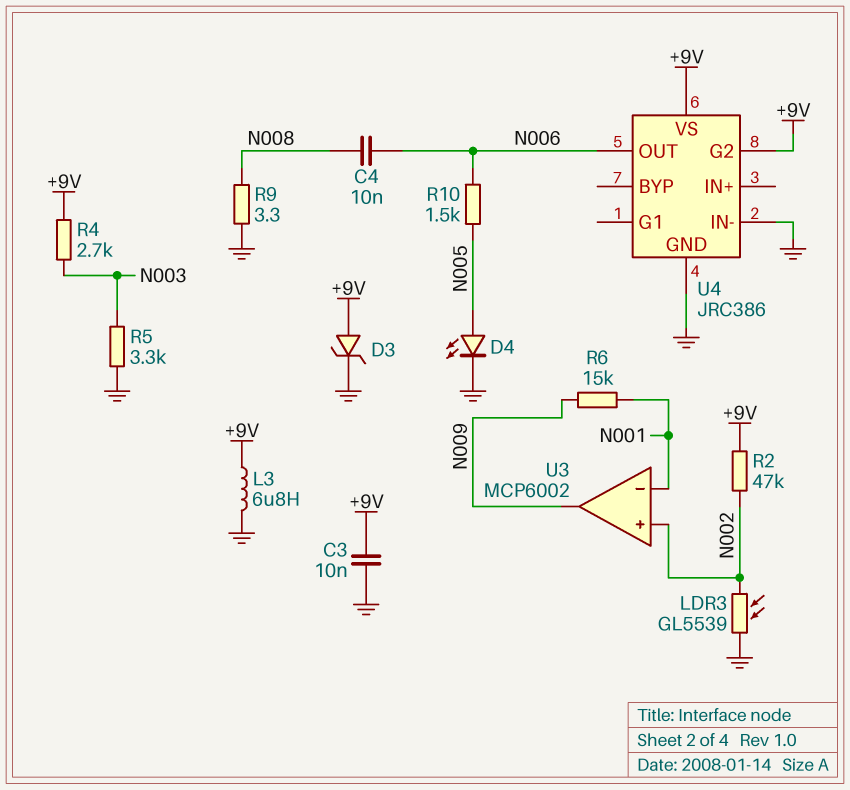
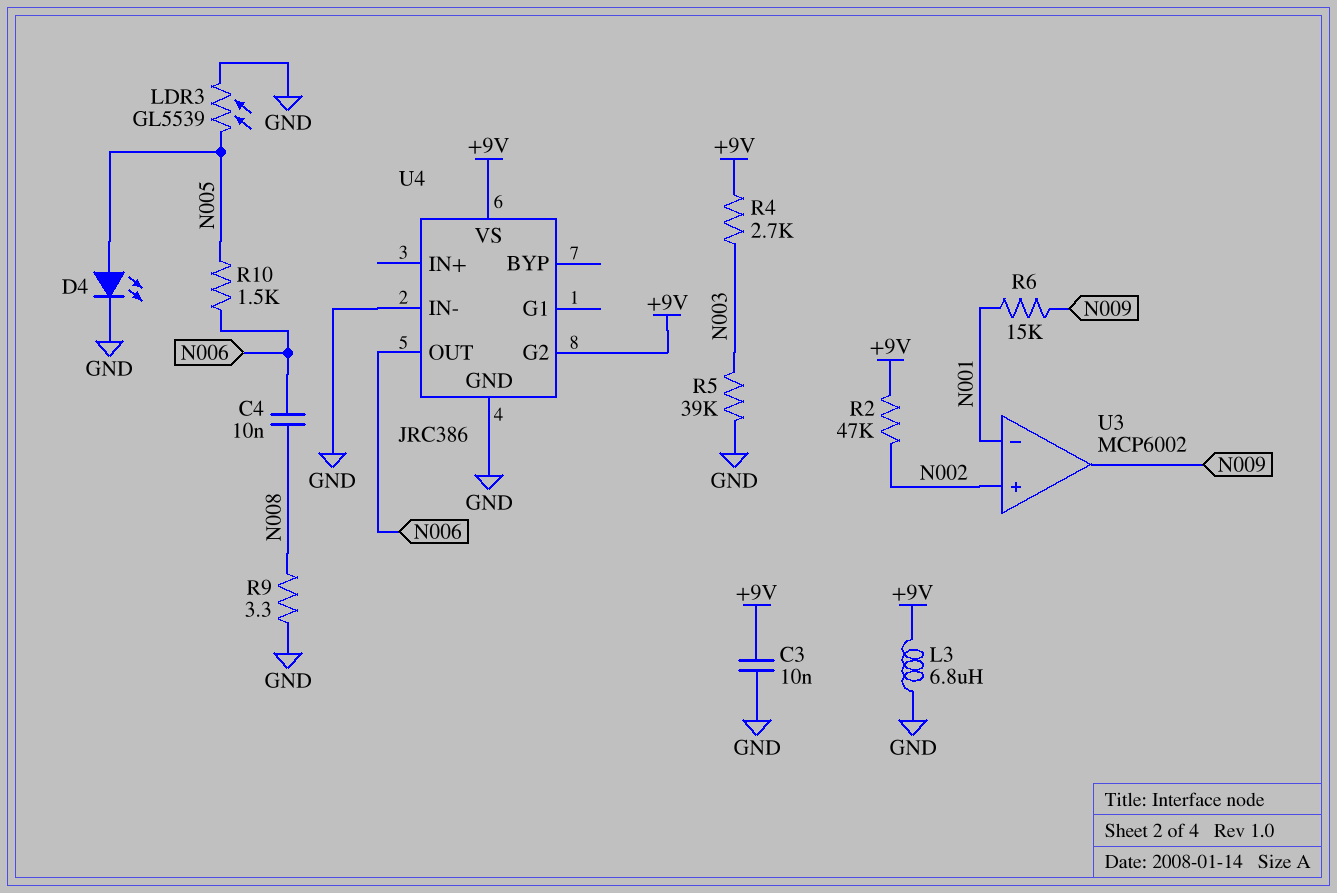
D3: zener (A +9V, K GND) -> none
LDR3: GL5539 (GND, N002) -> GL5539 (GND, N005)
R5: 3.3k (GND, N003) -> 39k (GND, N003)

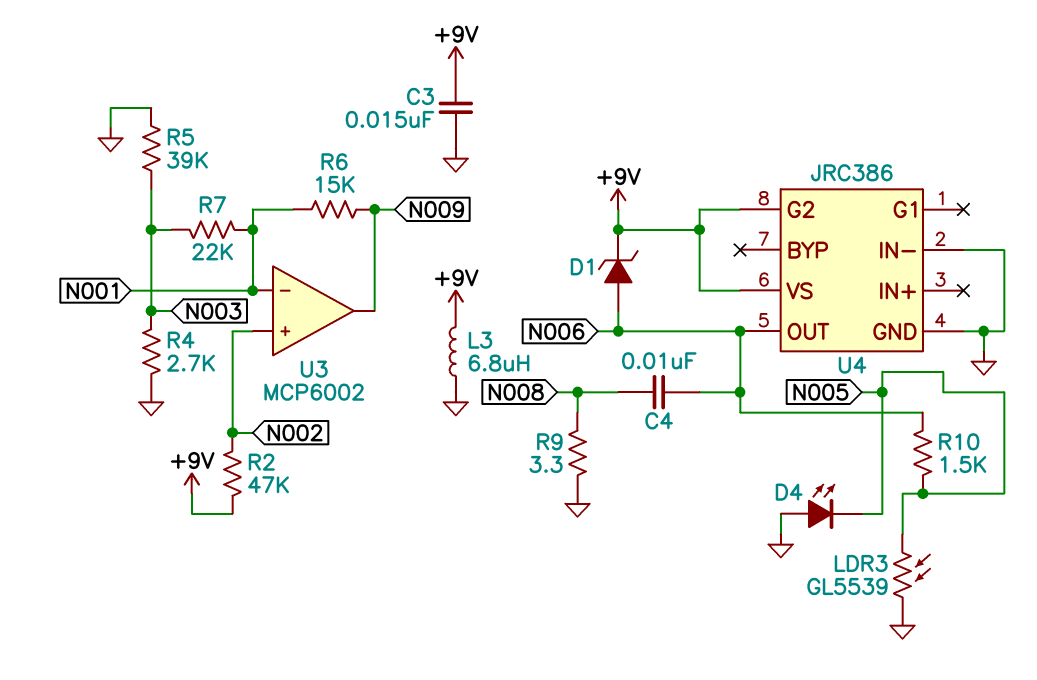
C3: 10nF (+9V, GND) -> 15nF (+9V, GND)
D1: none -> zener (A N006, K +9V)
D4: LED (A N005, K GND) -> LED (A GND, K N005)
R4: 2.7k (+9V, N003) -> 2.7k (GND, N003)
R7: none -> 22k (N001, N003)

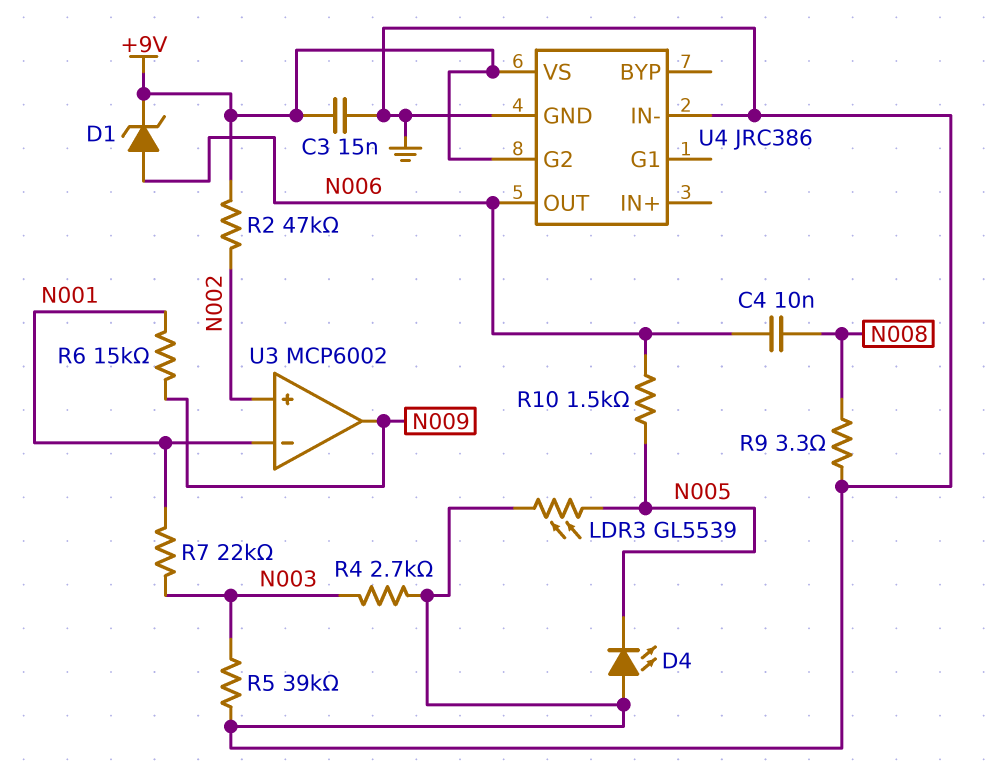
L3: 6.8uH (+9V, GND) -> none

